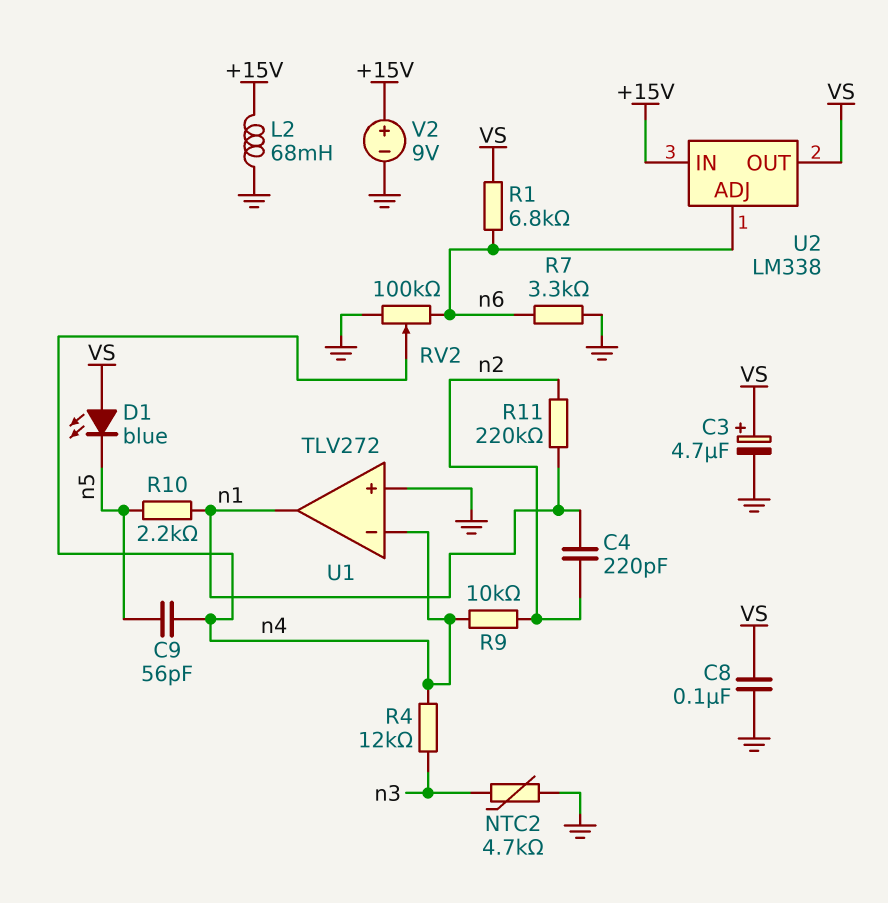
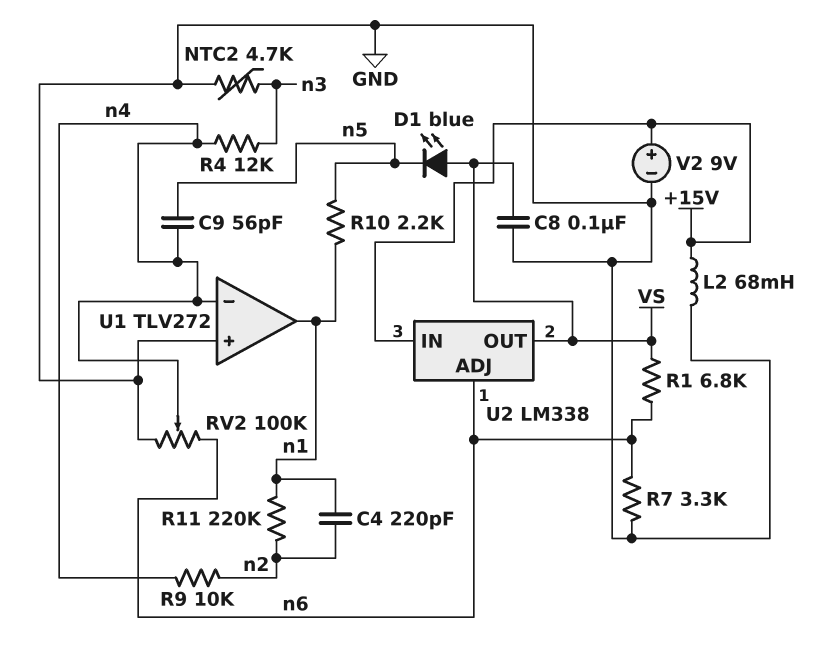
C3: 4.7uF (plus VS, minus GND) -> none

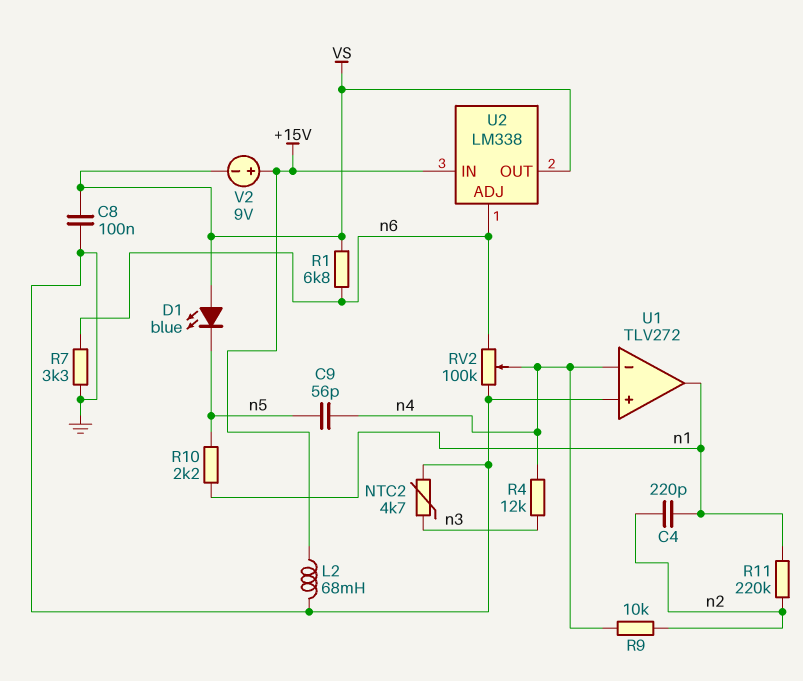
V2: 9V (plus +15V, minus GND) -> 9V (plus +15V, minus VS)

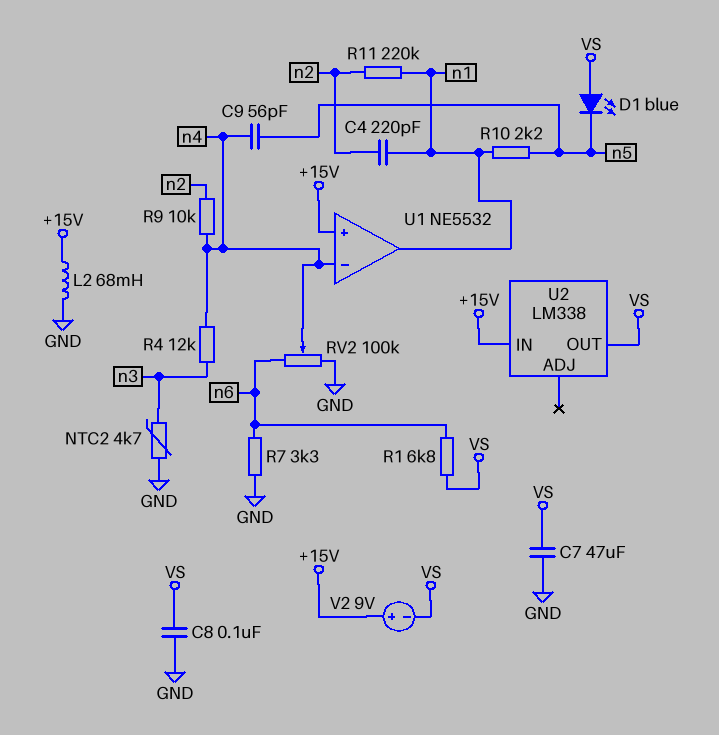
C7: none -> 47uF (GND, VS)
U1: TLV272 -> NE5532
U1 pin in+: GND -> +15V
U2 pin ADJ: n6 -> none

